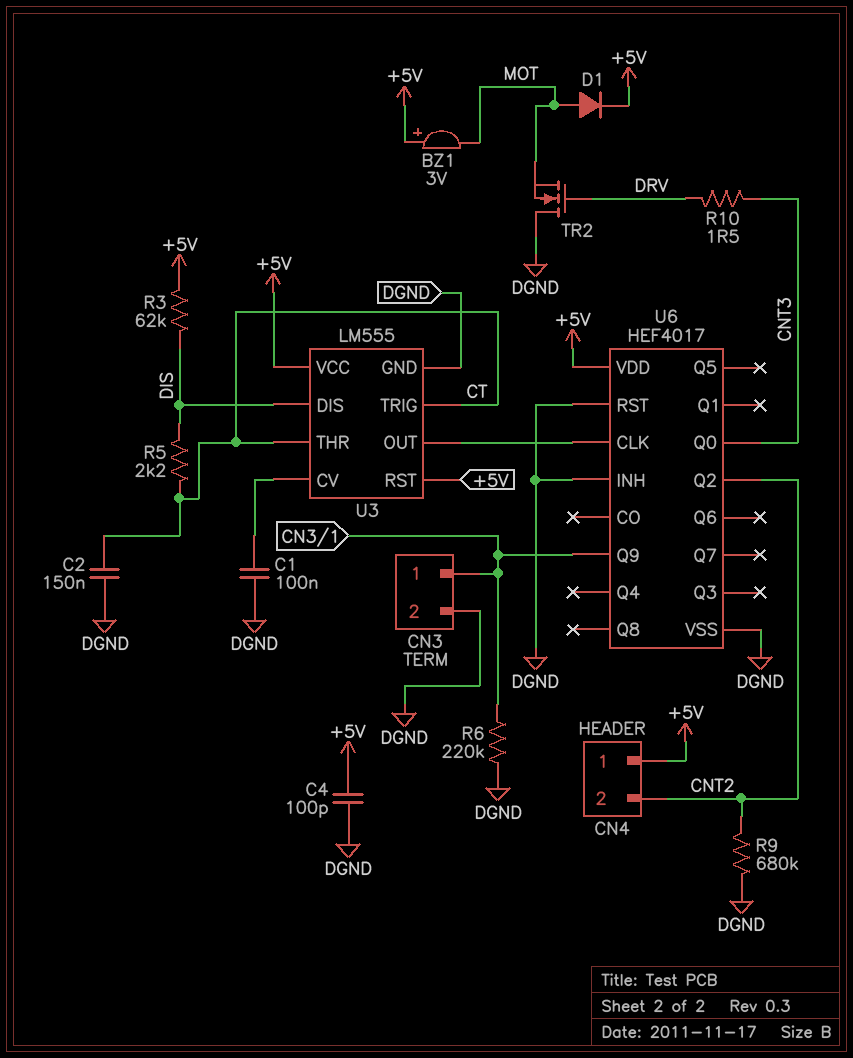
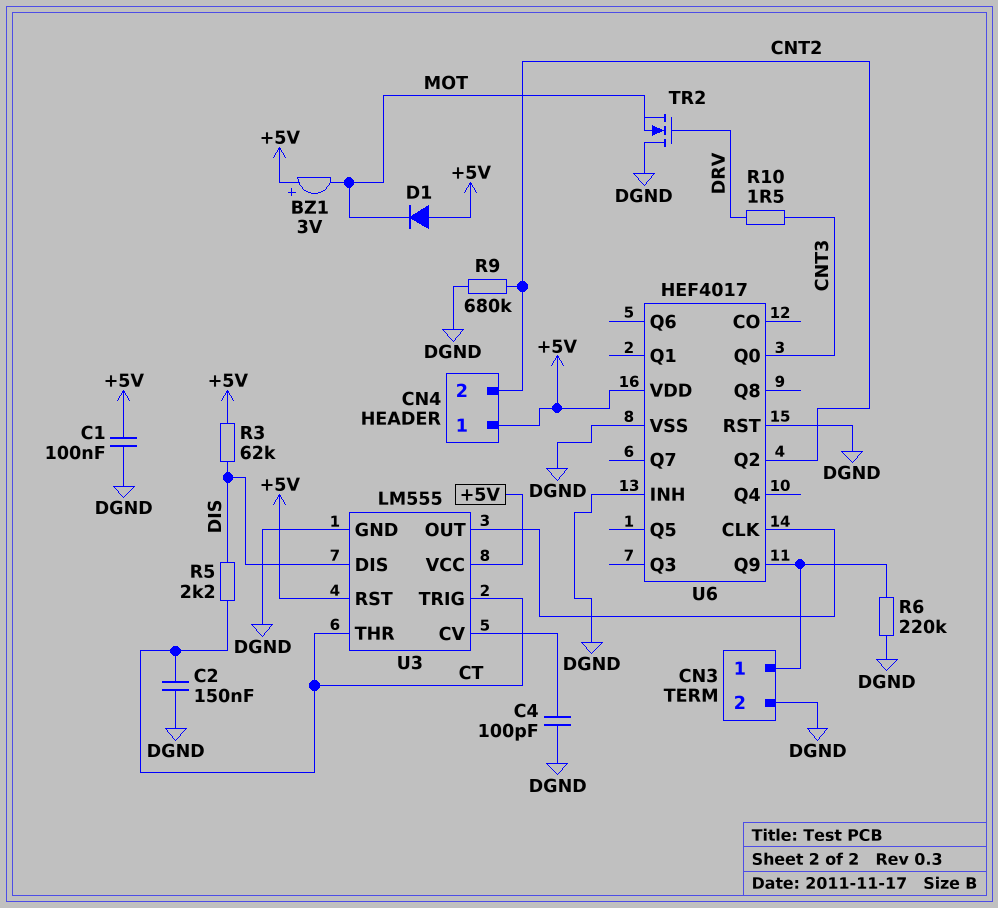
C1: 100nF (DGND, U3/CV) -> 100nF (+5V, DGND)
C4: 100pF (+5V, DGND) -> 100pF (DGND, U3/CV)
D1: diode (A MOT, K +5V) -> diode (A +5V, K MOT)

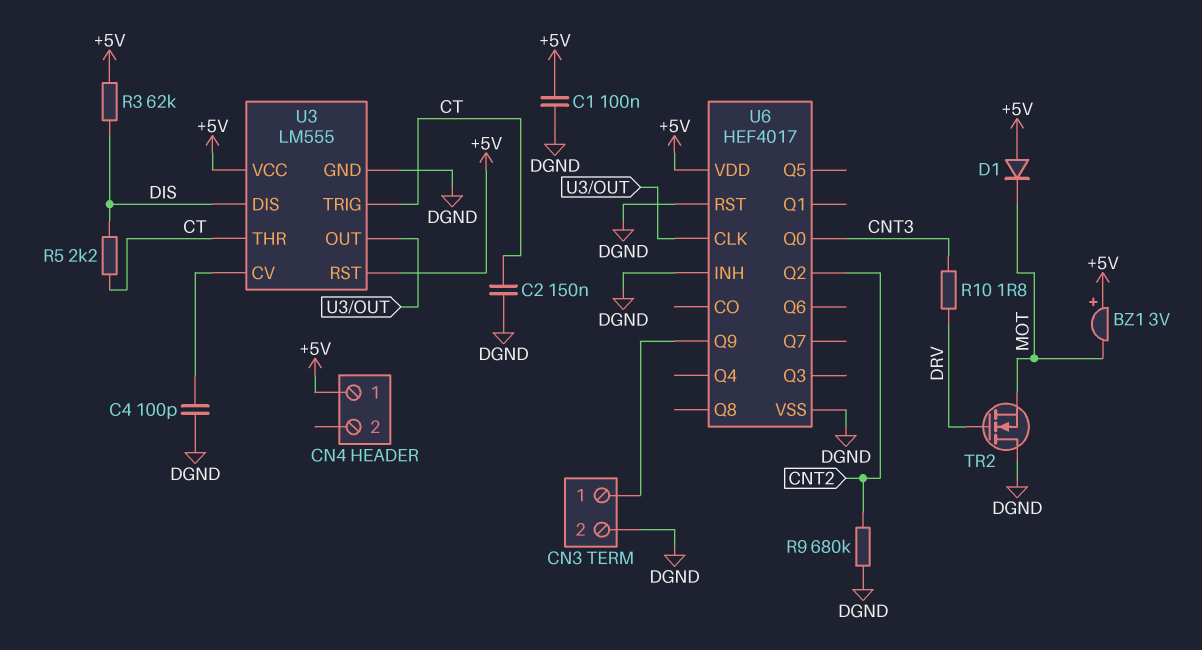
CN4 pin 2: CNT2 -> none
R6: 220k (CN3/1, DGND) -> none
R10: 1.5 (CNT3, DRV) -> 1.8 (CNT3, DRV)

